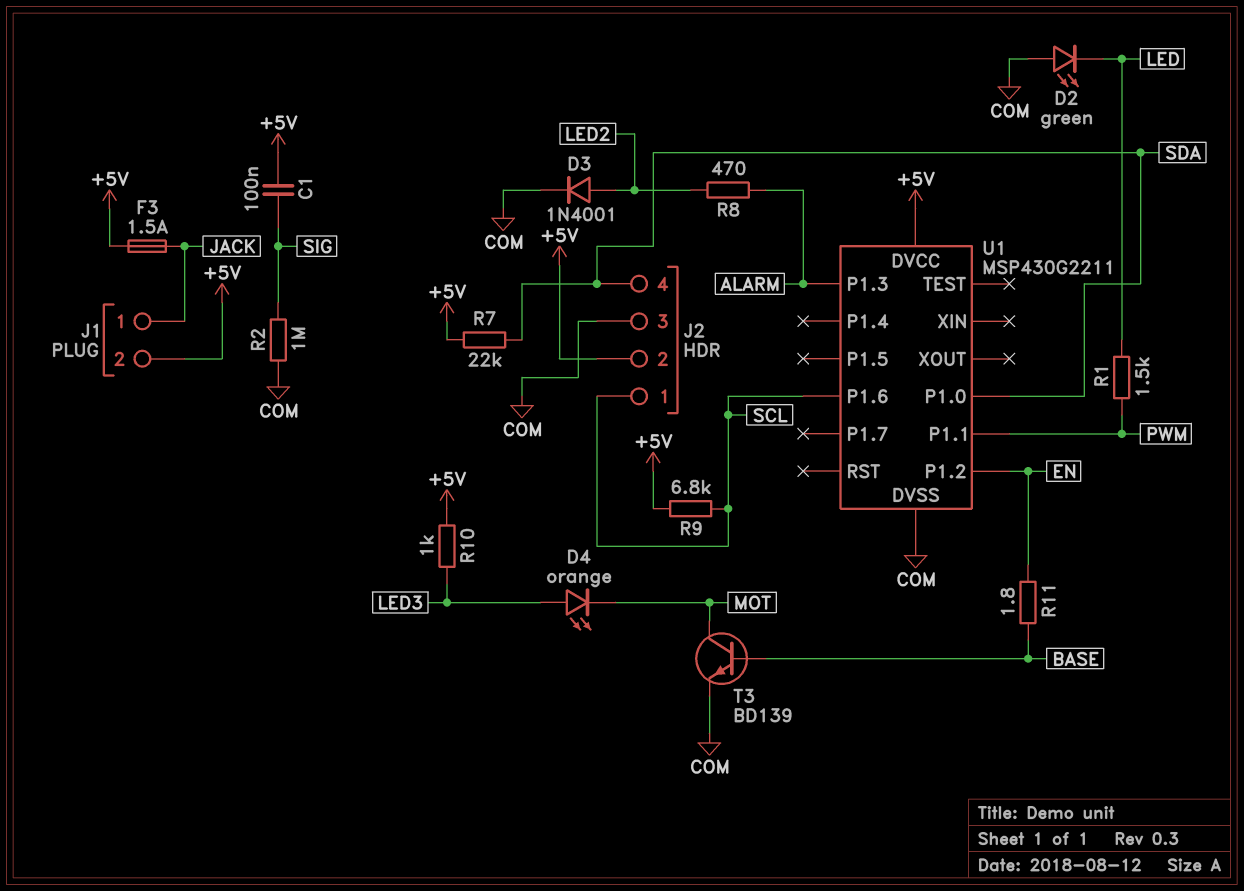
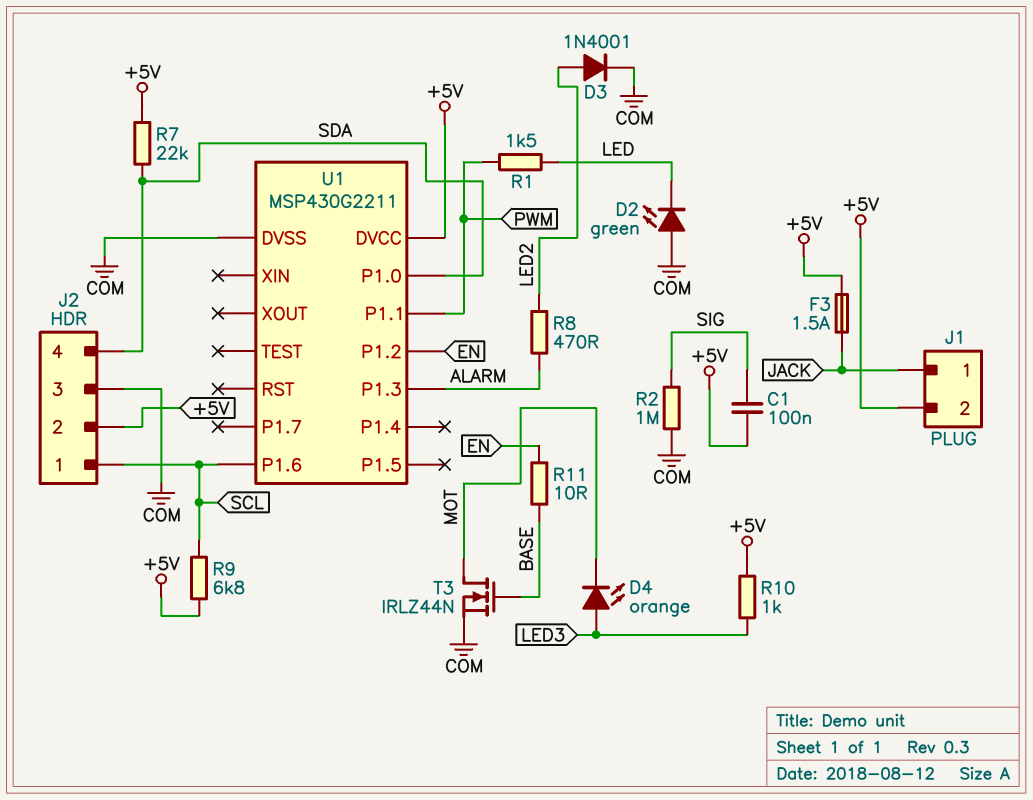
R11: 1.8 (BASE, EN) -> 10 (BASE, EN)
T3: NPN BD139 (B BASE, C MOT, E COM) -> NMOS IRLZ44N (G BASE, D MOT, S COM)

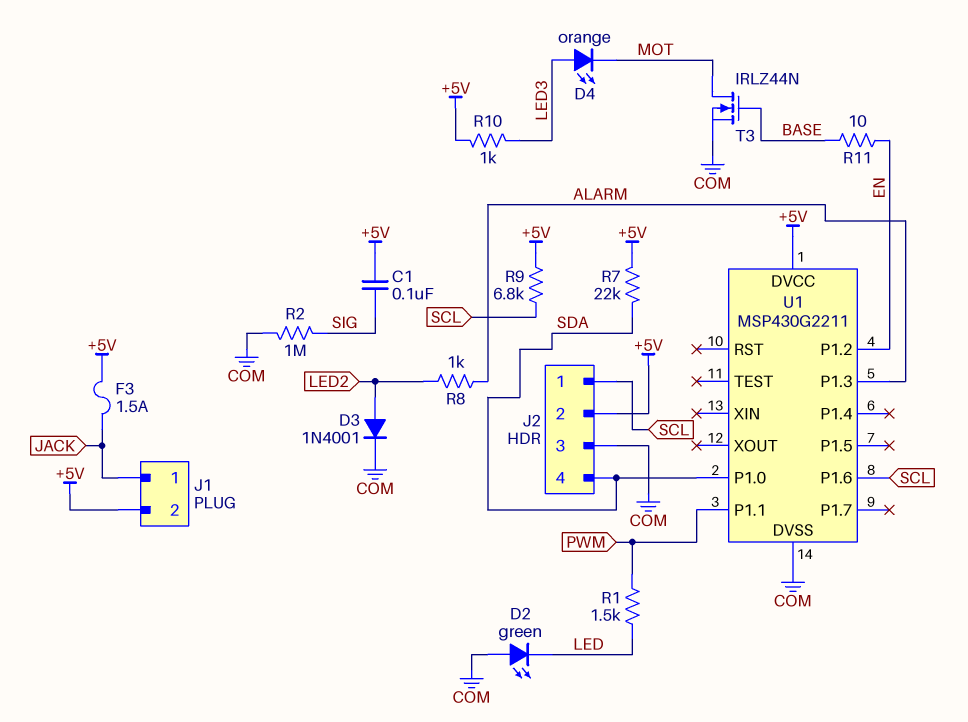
R8: 470 (ALARM, LED2) -> 1k (ALARM, LED2)

